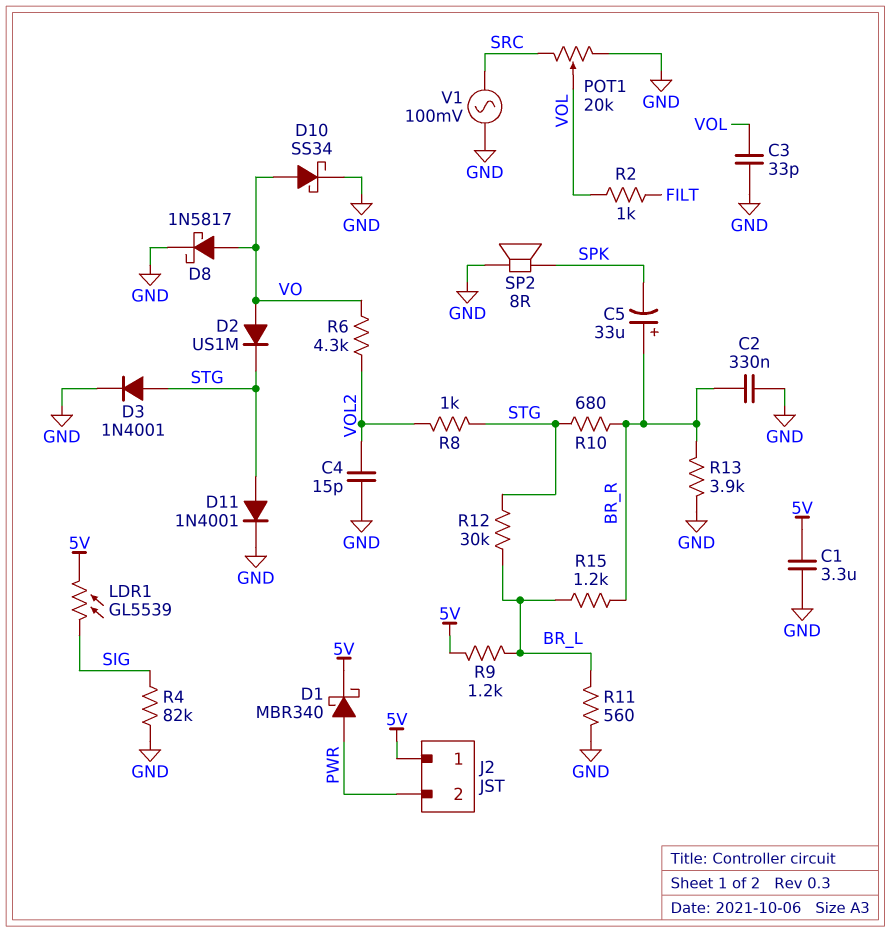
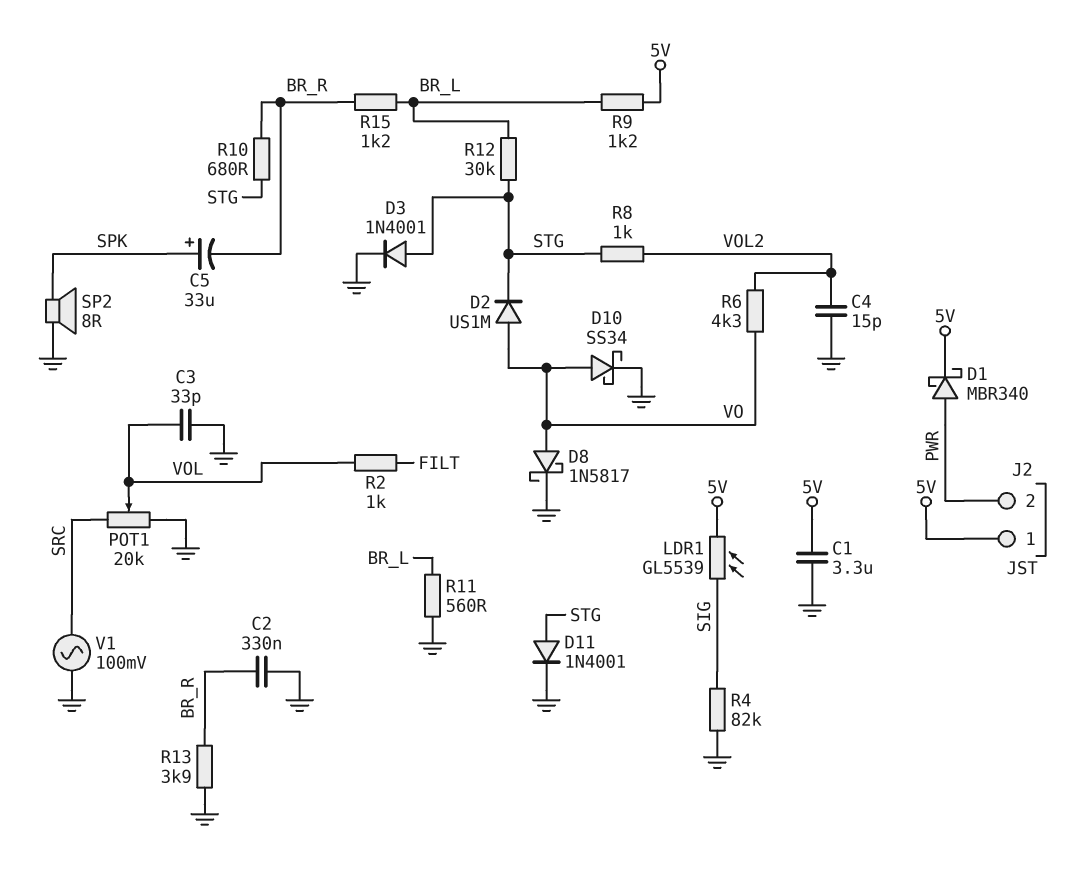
C5: 33uF (plus BR_R, minus SPK) -> 33uF (plus SPK, minus BR_R)

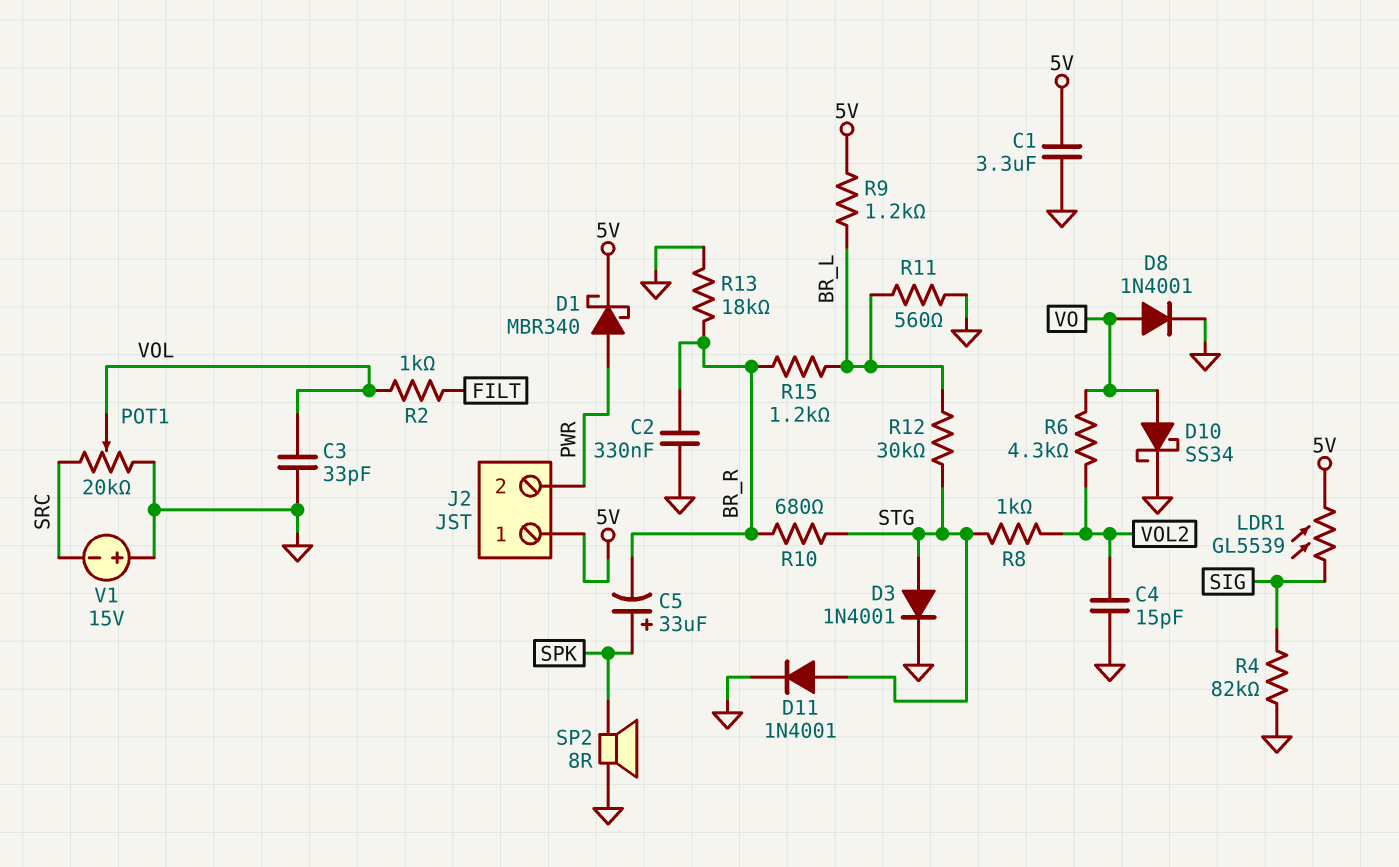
D2: diode US1M (A VO, K STG) -> none
D8: schottky 1N5817 (A VO, K GND) -> diode 1N4001 (A VO, K GND)
R13: 3.9k (BR_R, GND) -> 18k (BR_R, GND)
V1: AC 100mV (GND, SRC) -> 15V (plus GND, minus SRC)

